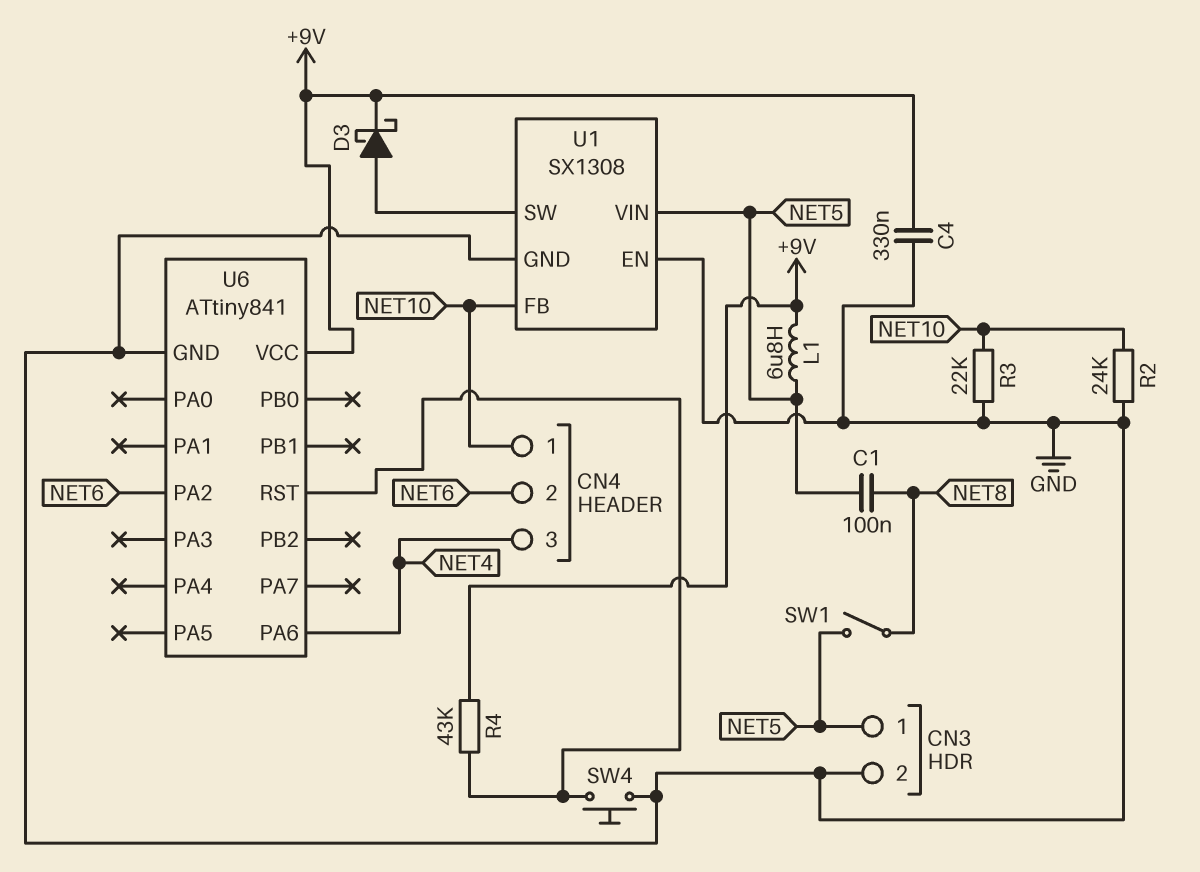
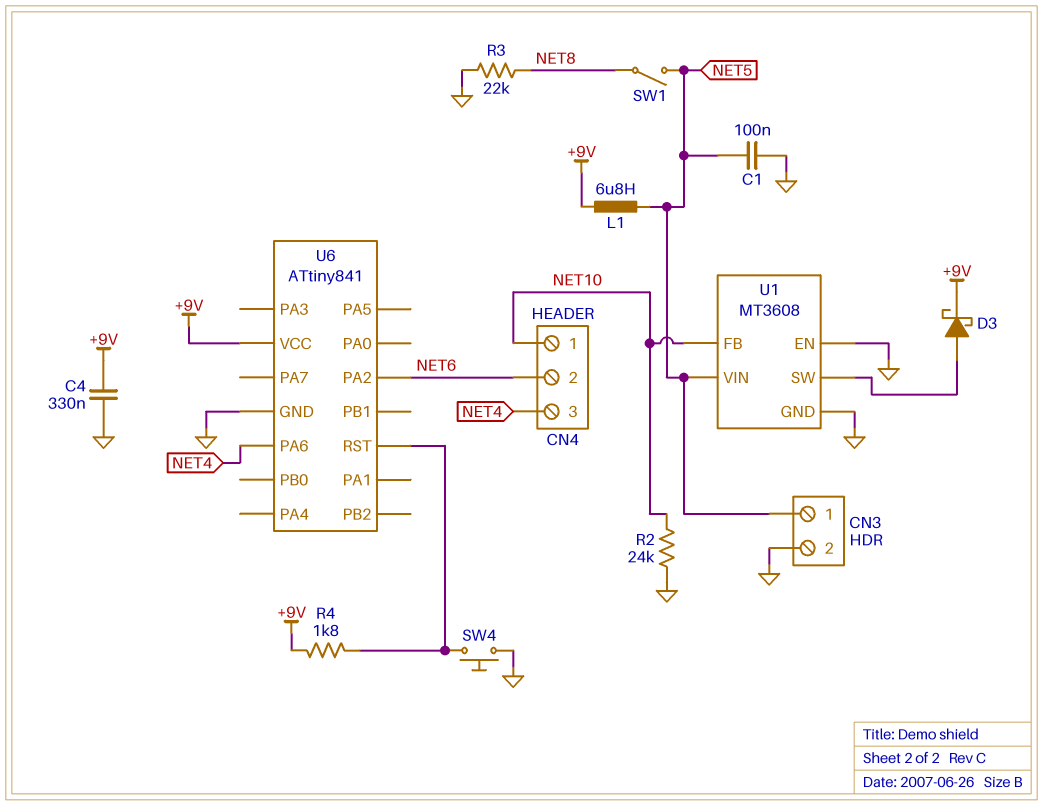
C1: 100nF (NET5, NET8) -> 100nF (GND, NET5)
R3: 22k (GND, NET10) -> 22k (GND, NET8)
R4: 43k (+9V, U6/RST) -> 1.8k (+9V, U6/RST)
U1: SX1308 -> MT3608

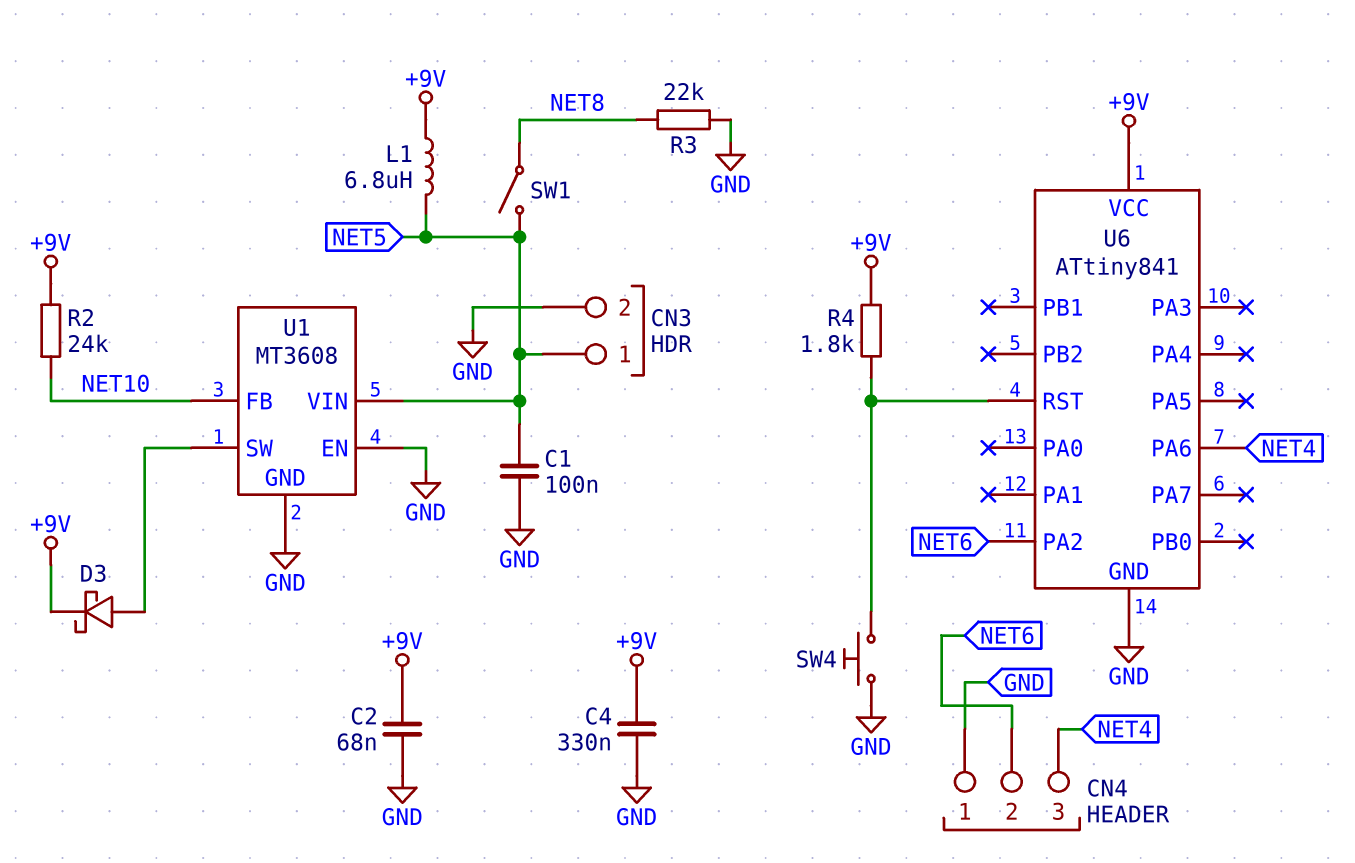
C2: none -> 68nF (+9V, GND)
CN4 pin 1: NET10 -> GND
R2: 24k (GND, NET10) -> 24k (+9V, NET10)

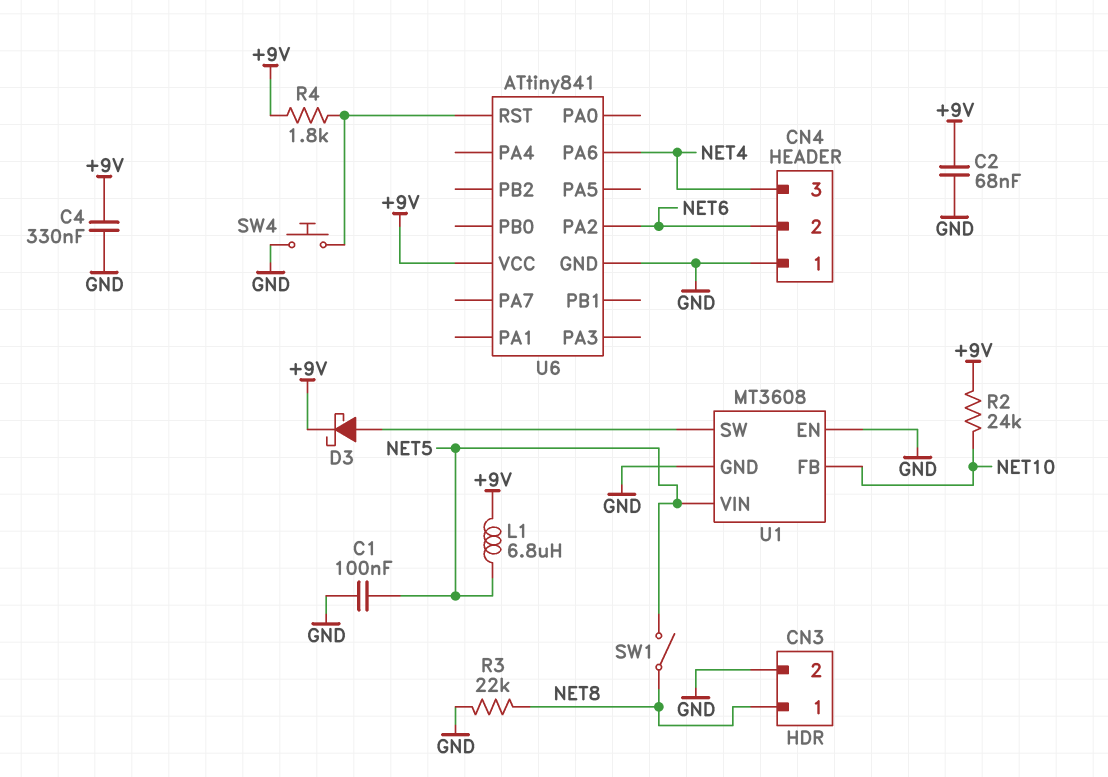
CN3 pin 1: NET5 -> NET8

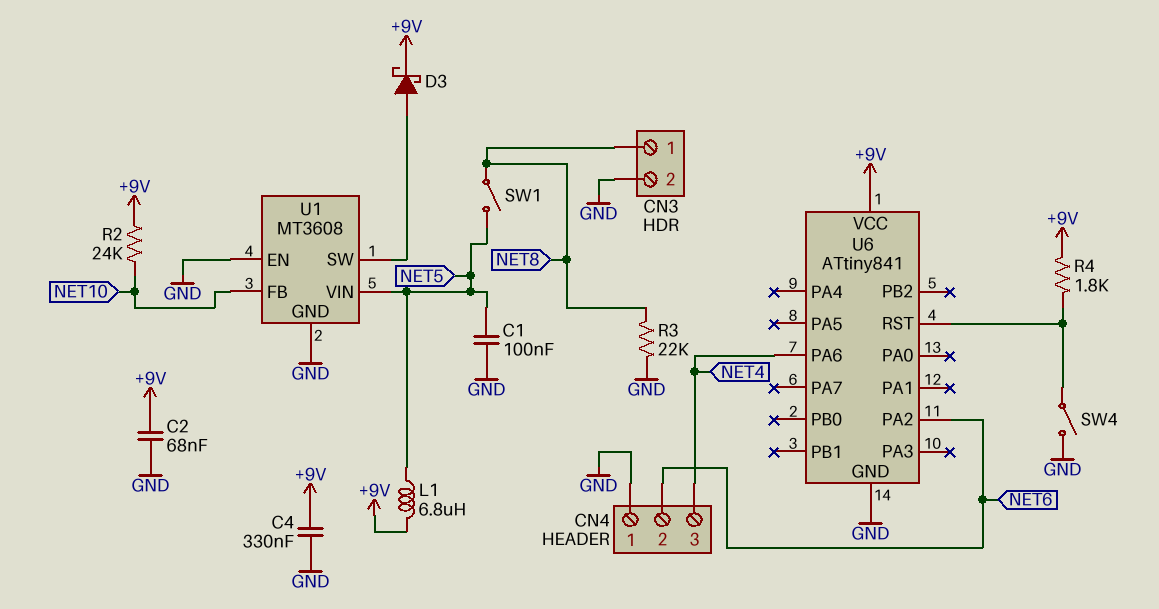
SW4: button (GND, U6/RST) -> switch (GND, U6/RST)

